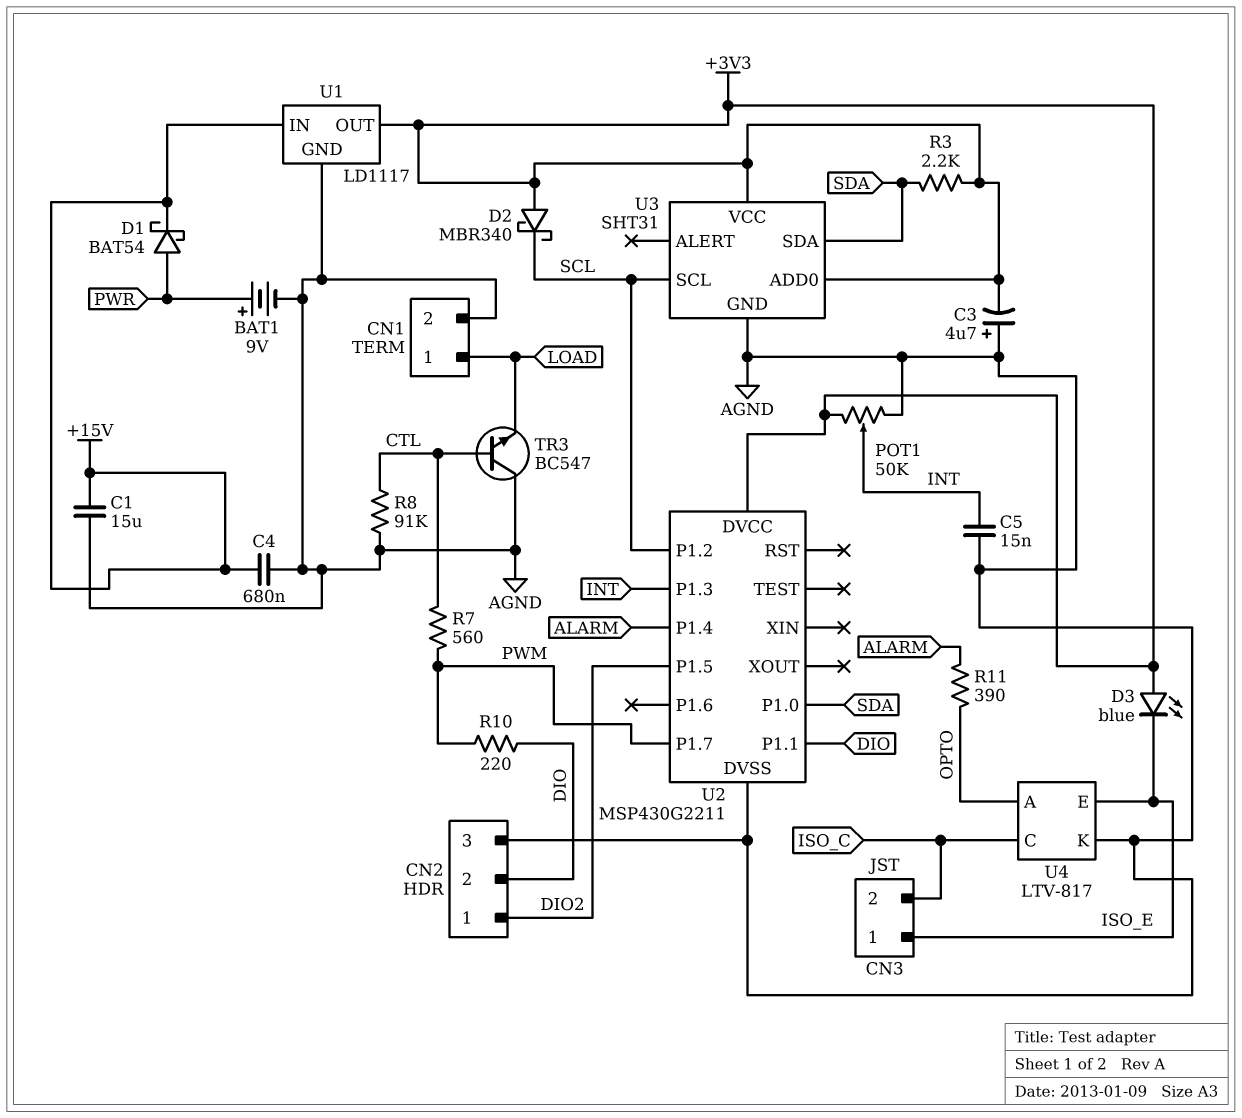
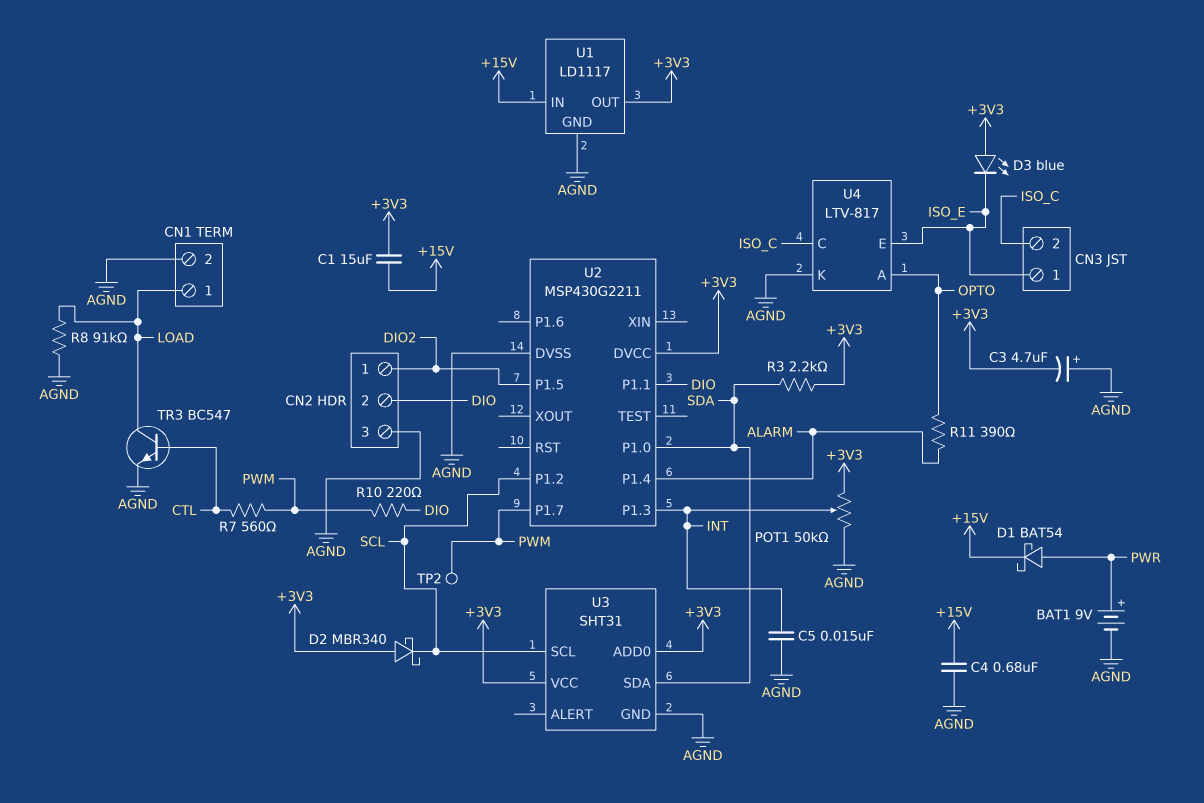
C1: 15uF (+15V, AGND) -> 15uF (+3V3, +15V)
R8: 91k (AGND, CTL) -> 91k (AGND, LOAD)
TP2: none -> test point (PWM)
TR3: NPN BC547 (B CTL, C AGND, E LOAD) -> NPN BC547 (B CTL, C LOAD, E AGND)

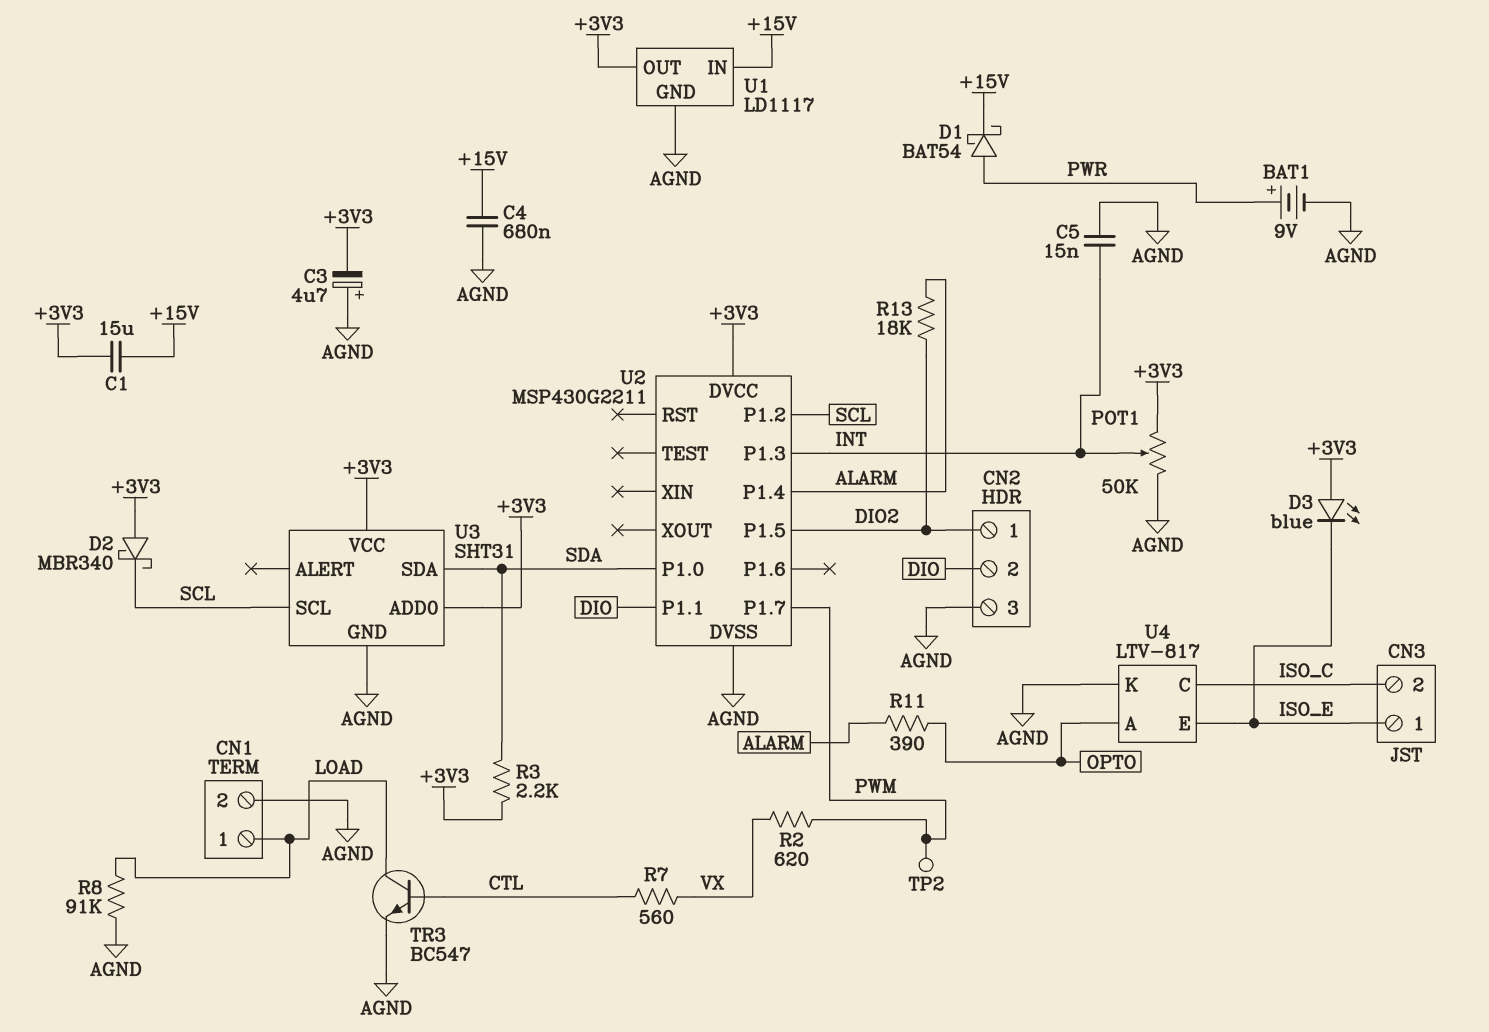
R2: none -> 620 (PWM, VX)
R7: 560 (CTL, PWM) -> 560 (CTL, VX)
R10: 220 (DIO, PWM) -> none
R13: none -> 18k (ALARM, DIO2)

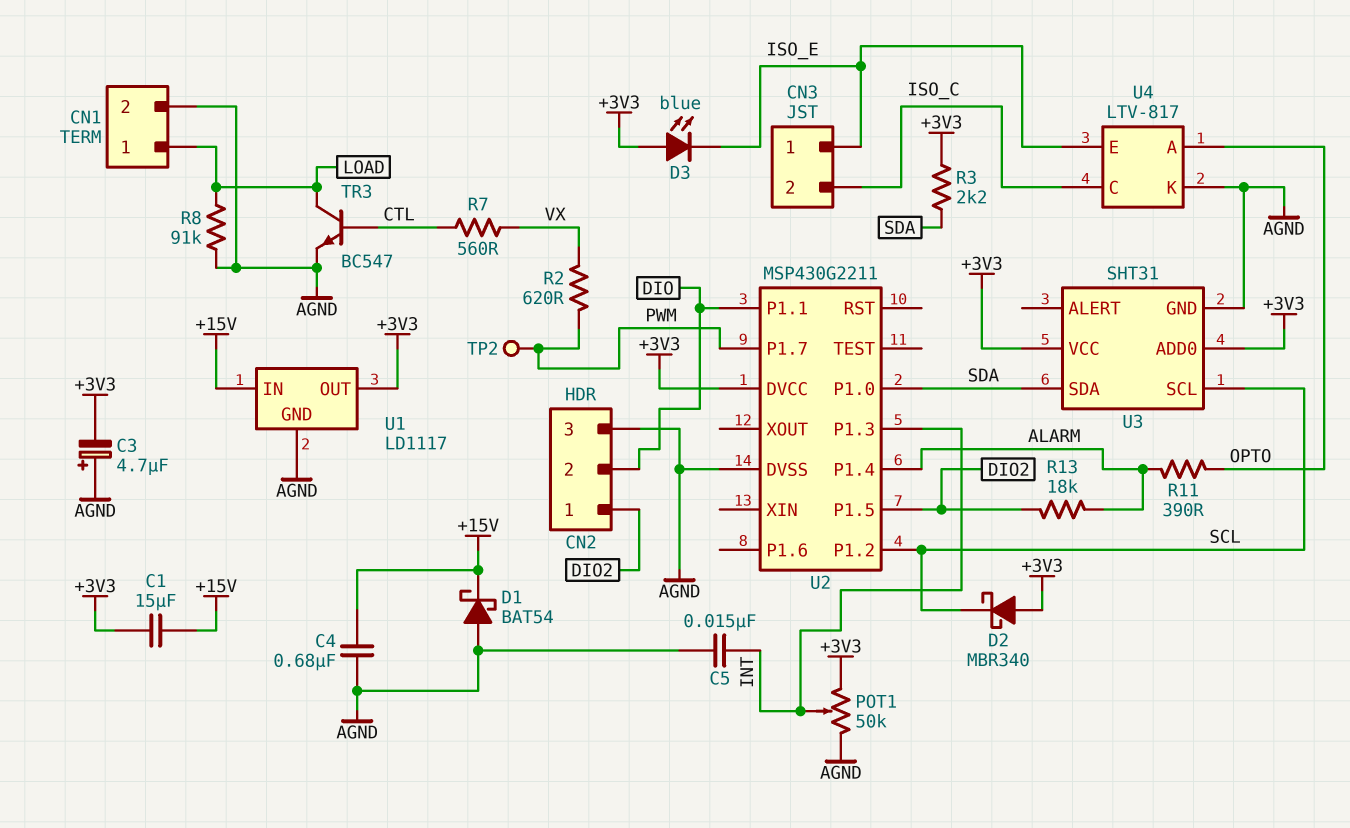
BAT1: 9V (plus PWR, minus AGND) -> none
D1: schottky BAT54 (A PWR, K +15V) -> schottky BAT54 (A AGND, K +15V)

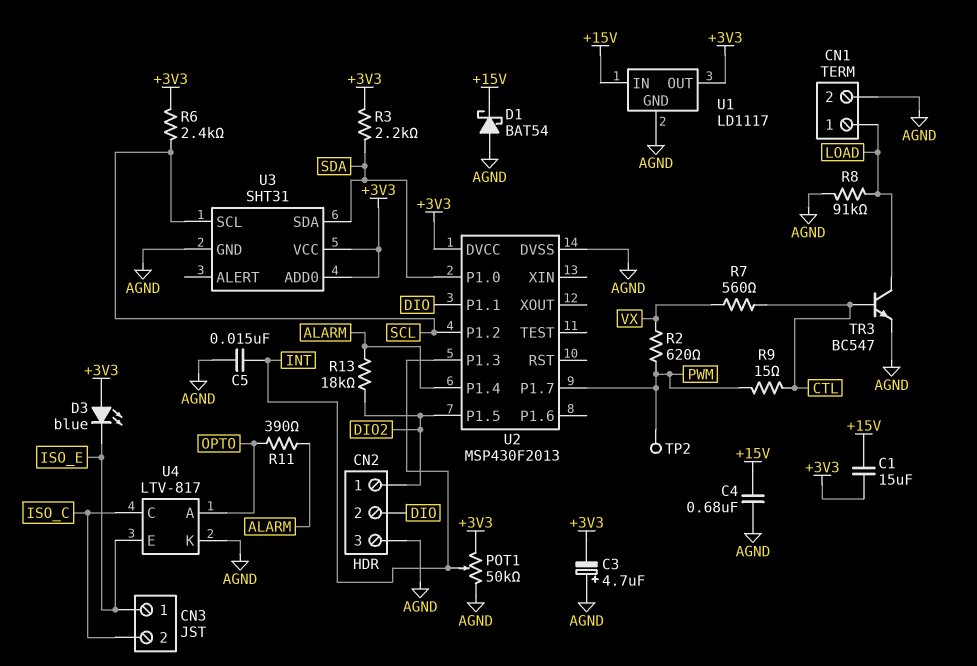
D2: schottky MBR340 (A +3V3, K SCL) -> none
R6: none -> 2.4k (+3V3, SCL)
R9: none -> 15 (CTL, PWM)
U2: MSP430G2211 -> MSP430F2013

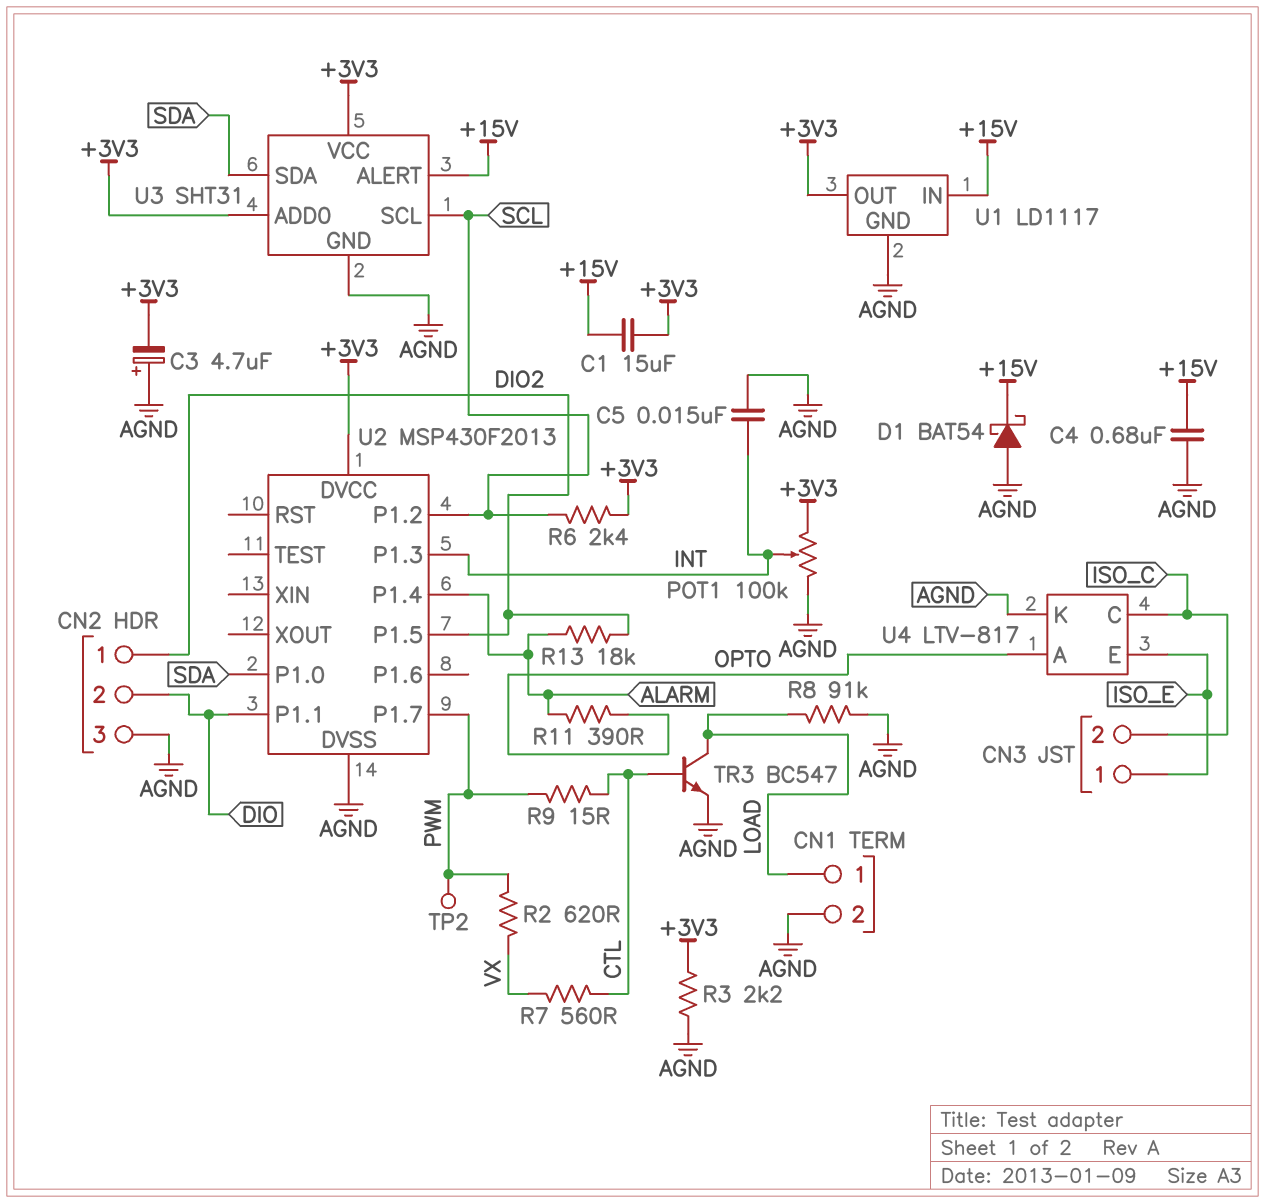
D3: LED blue (A +3V3, K ISO_E) -> none
POT1: 50k (+3V3, AGND, wiper INT) -> 100k (+3V3, AGND, wiper INT)
R3: 2.2k (+3V3, SDA) -> 2.2k (+3V3, AGND)
U3 pin ALERT: none -> +15V

